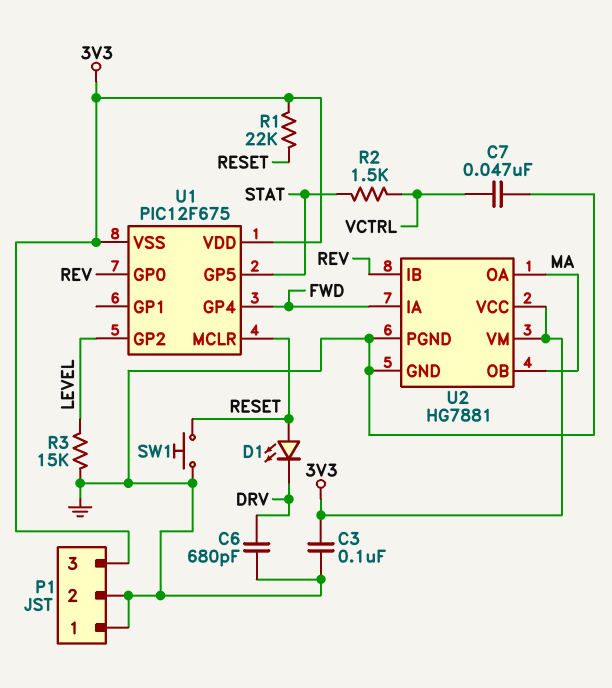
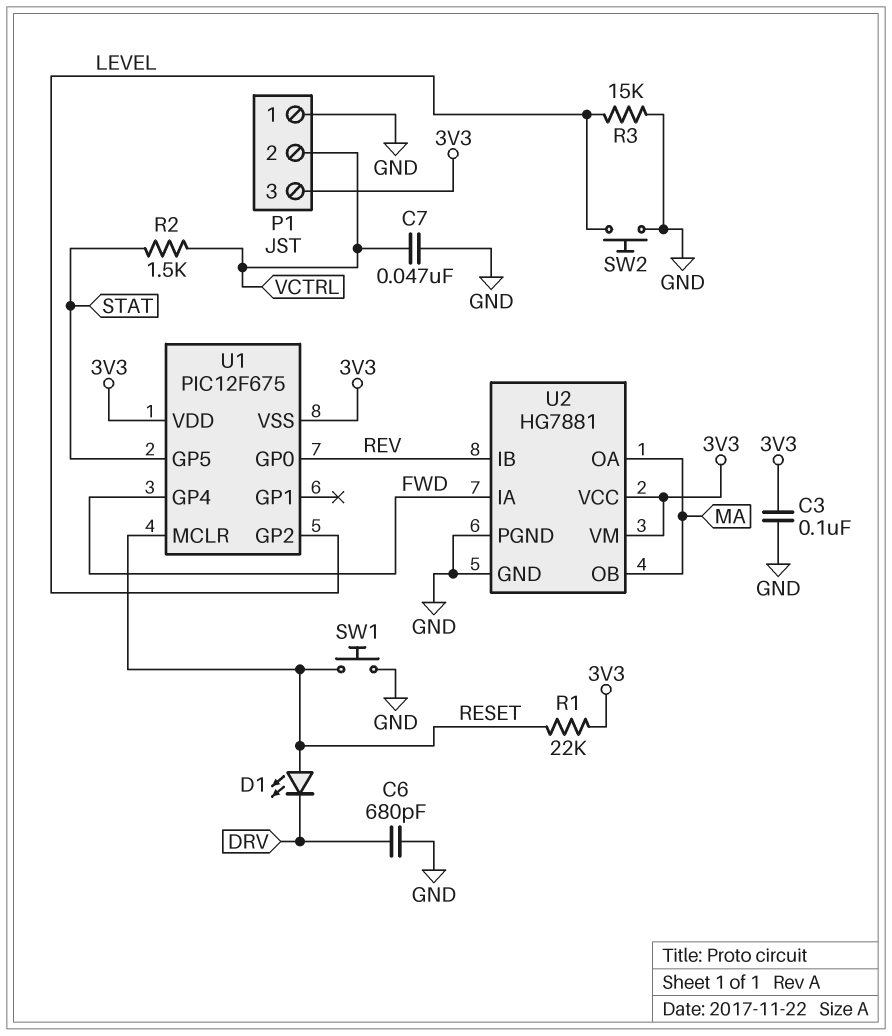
P1 pin 2: GND -> VCTRL
SW2: none -> button (GND, LEVEL)

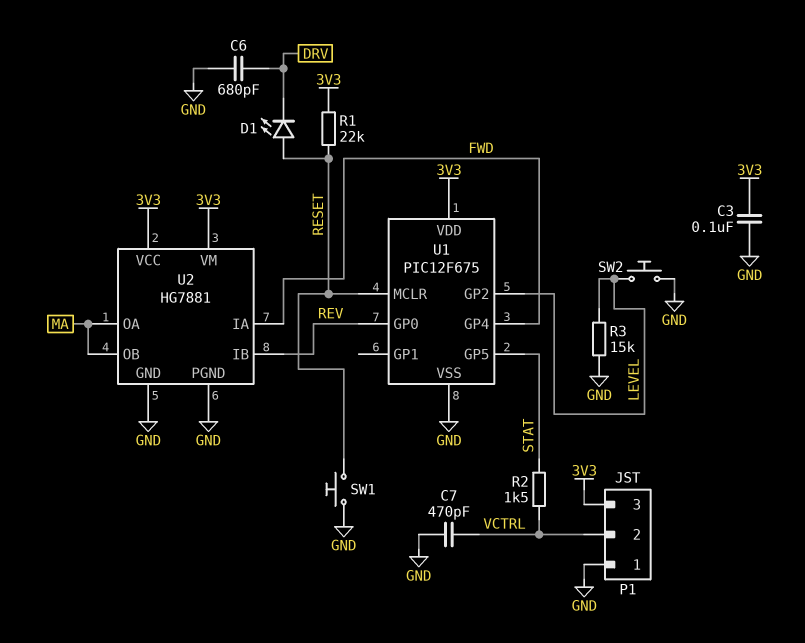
C7: 47nF (GND, VCTRL) -> 470pF (GND, VCTRL)
U1 pin VSS: 3V3 -> GND

